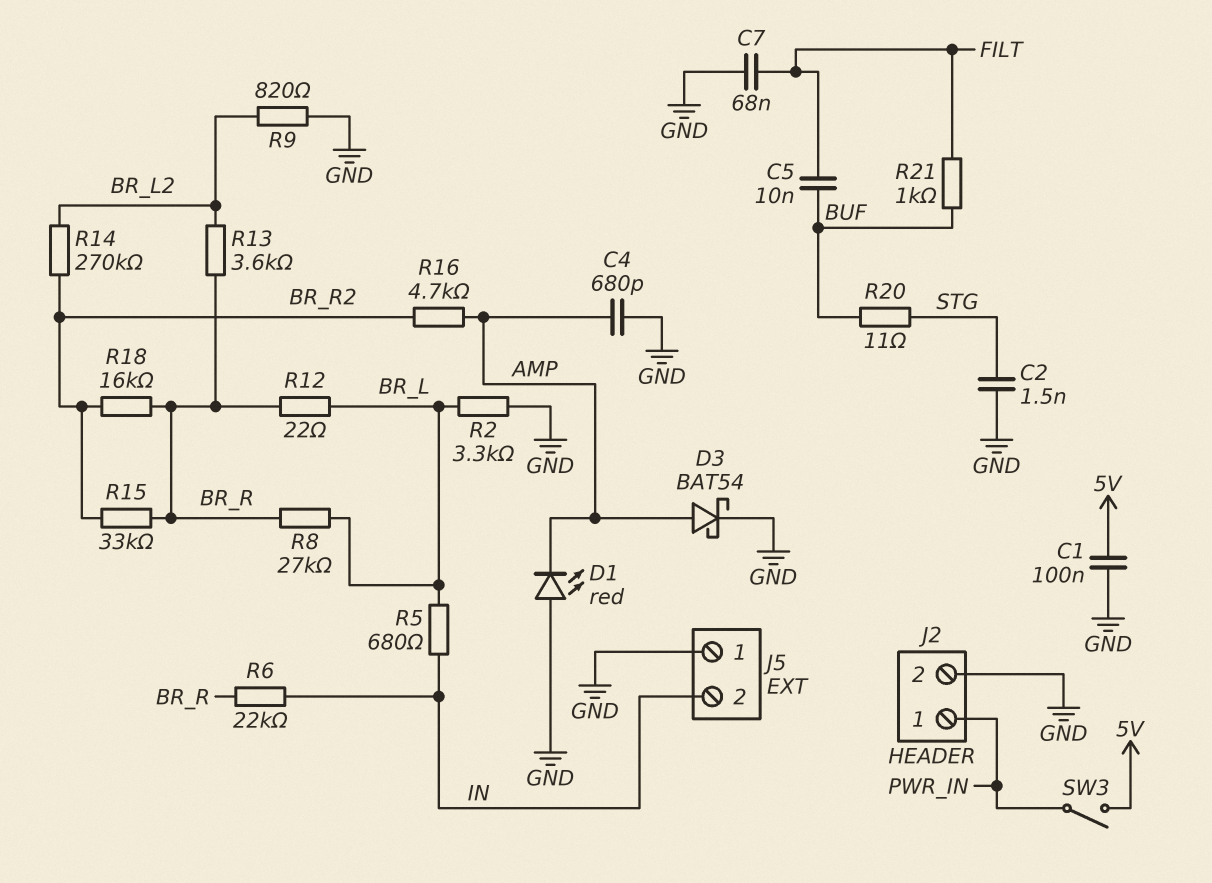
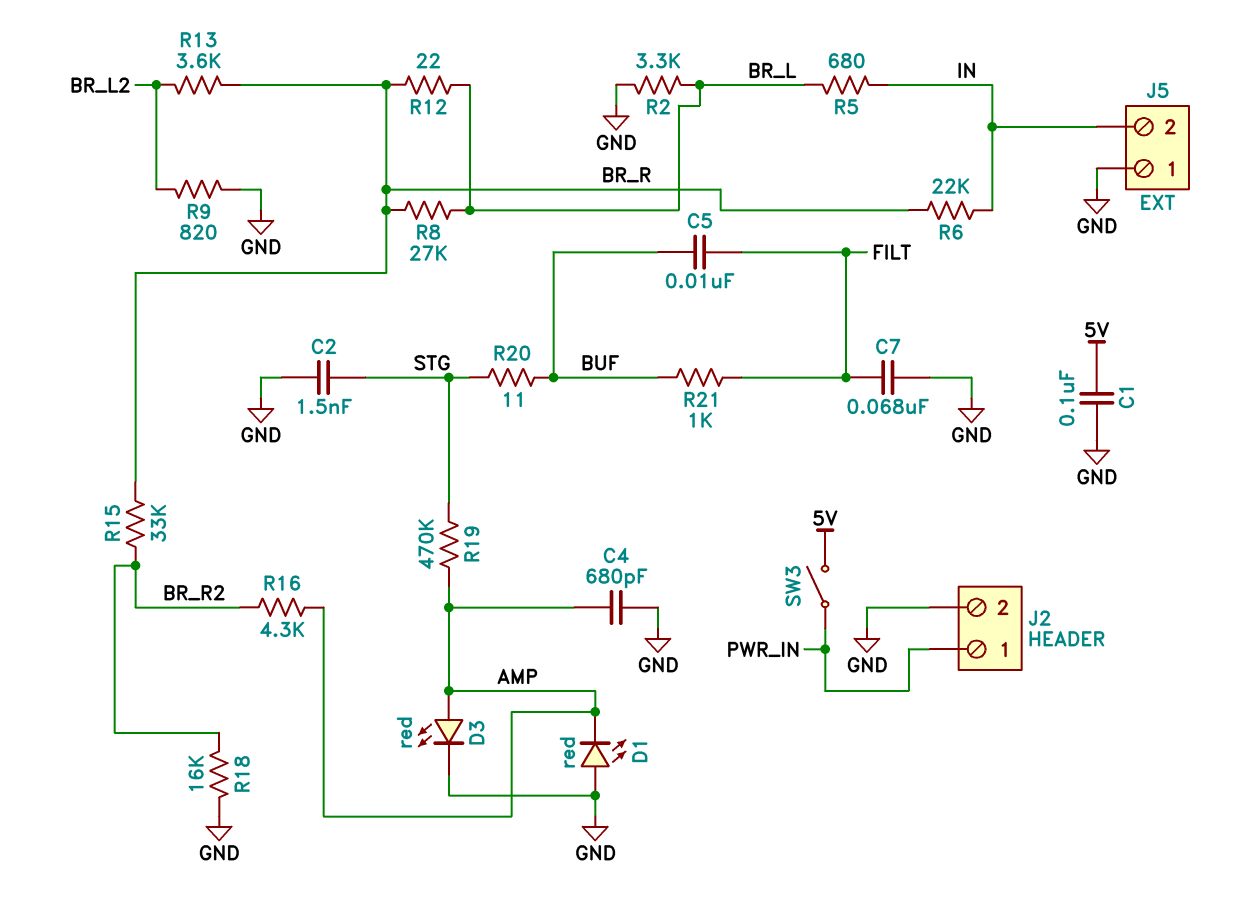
D3: schottky BAT54 (A AMP, K GND) -> LED red (A AMP, K GND)
R14: 270k (BR_L2, BR_R2) -> none
R16: 4.7k (AMP, BR_R2) -> 4.3k (AMP, BR_R2)
R18: 16k (BR_R, BR_R2) -> 16k (BR_R2, GND)
R19: none -> 470k (AMP, STG)

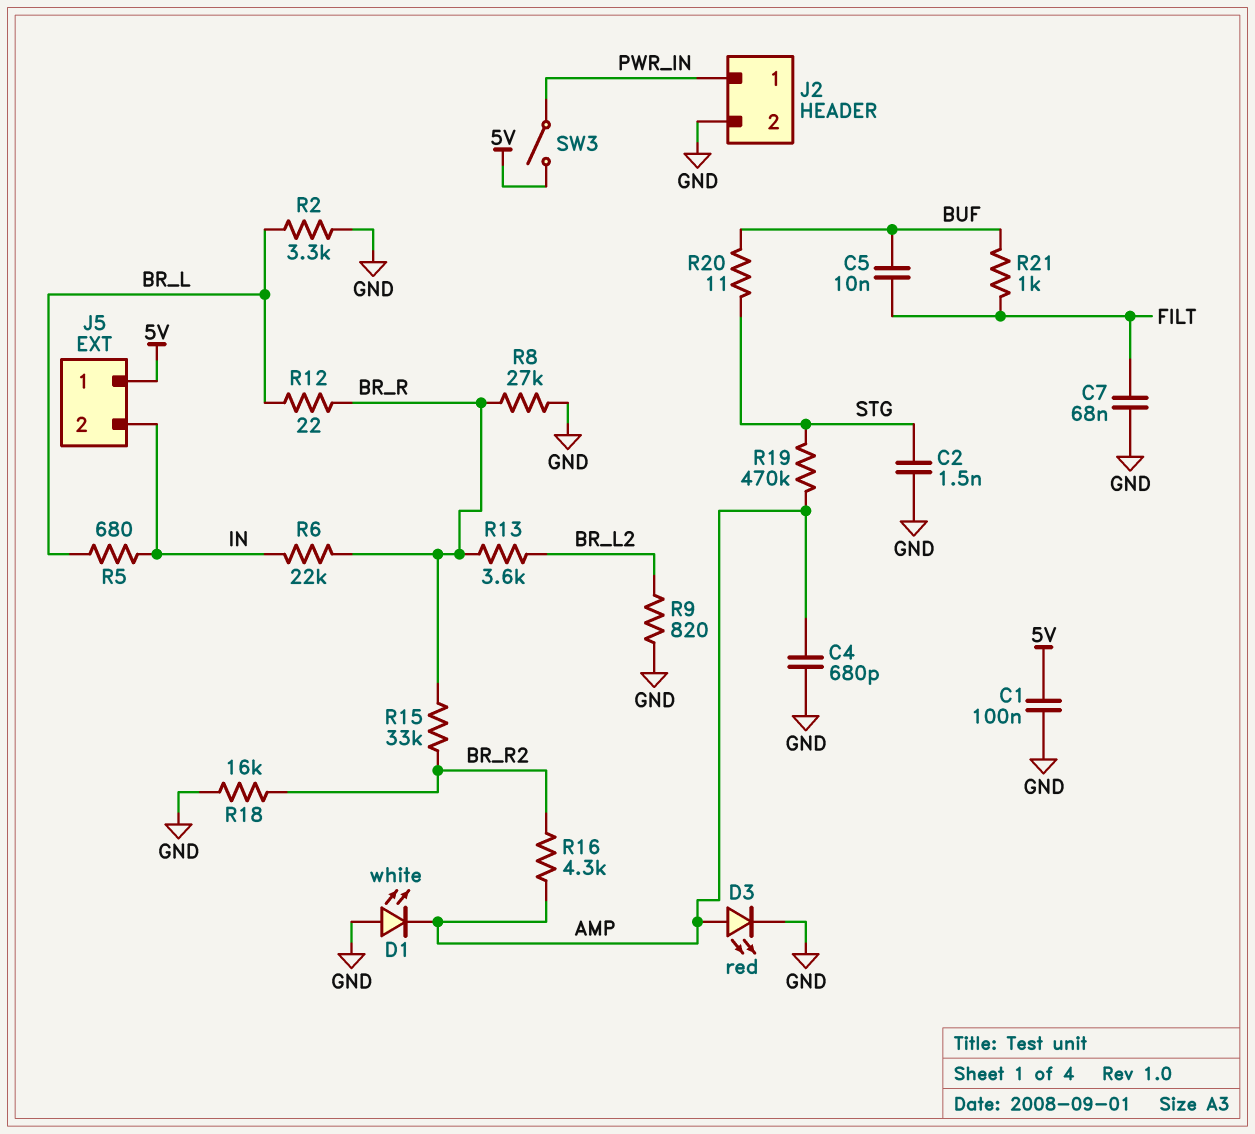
D1: LED red (A GND, K AMP) -> LED white (A GND, K AMP)
J5 pin 1: GND -> 5V
R8: 27k (BR_L, BR_R) -> 27k (BR_R, GND)

